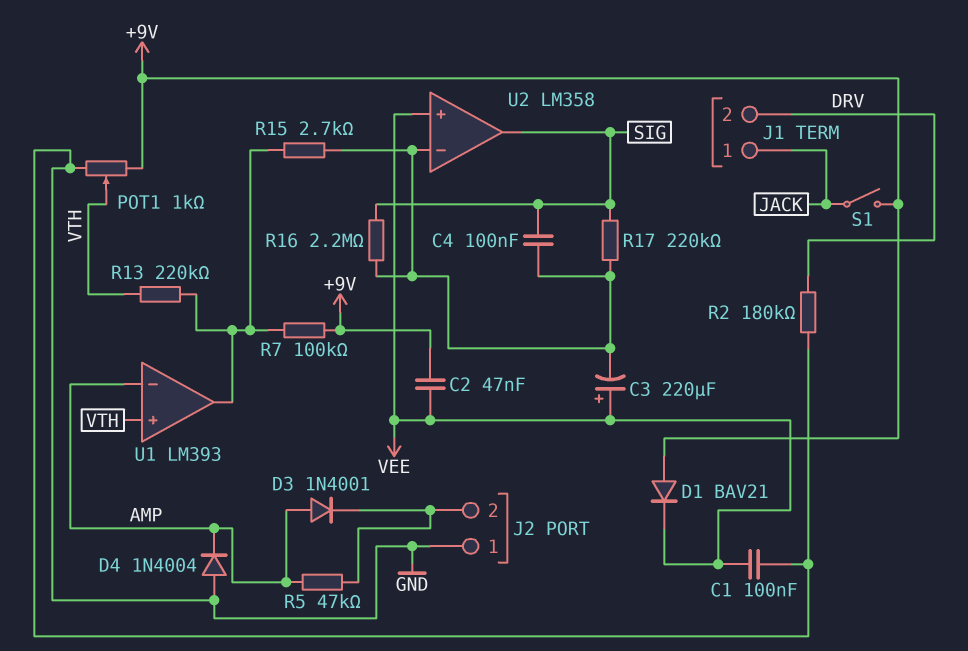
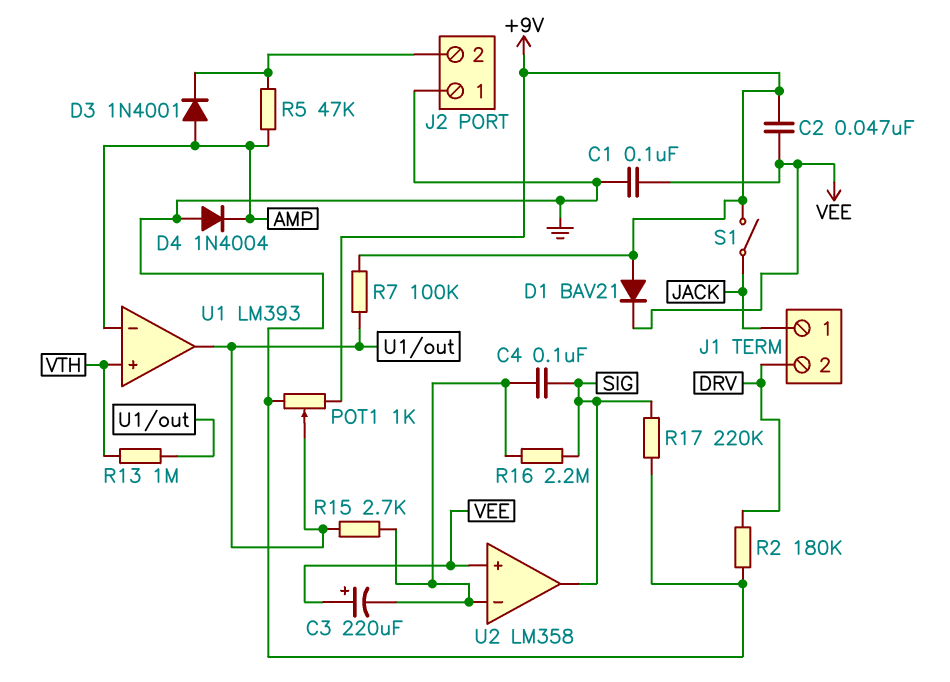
POT1: 1k (+9V, GND, wiper VTH) -> 1k (+9V, GND, wiper U1/out)
R13: 220k (U1/out, VTH) -> 1M (U1/out, VTH)
R17: 220k (SIG, U2/in-) -> 220k (GND, SIG)

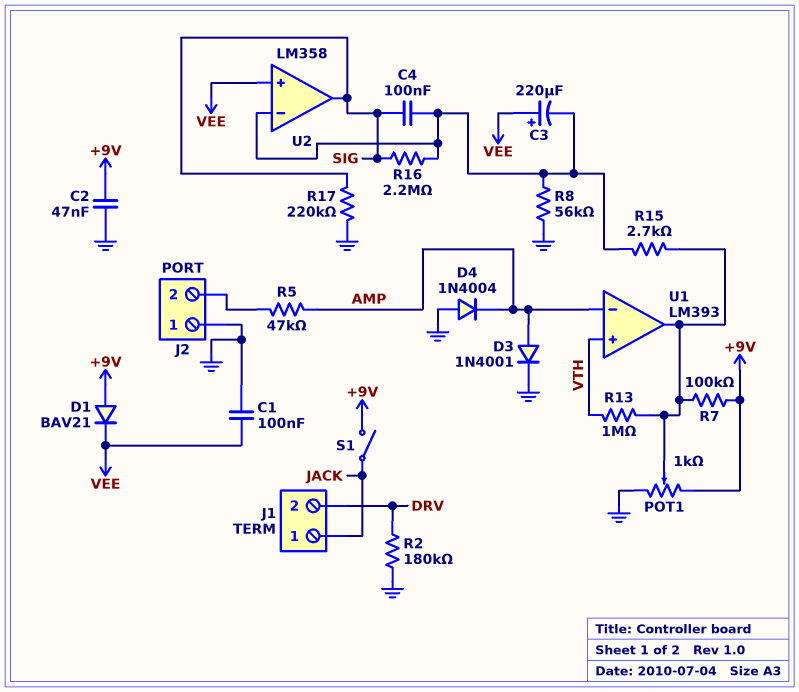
C2: 47nF (+9V, VEE) -> 47nF (+9V, GND)
D3: diode 1N4001 (A AMP, K J2/2) -> diode 1N4001 (A AMP, K GND)
R8: none -> 56k (GND, U2/in-)

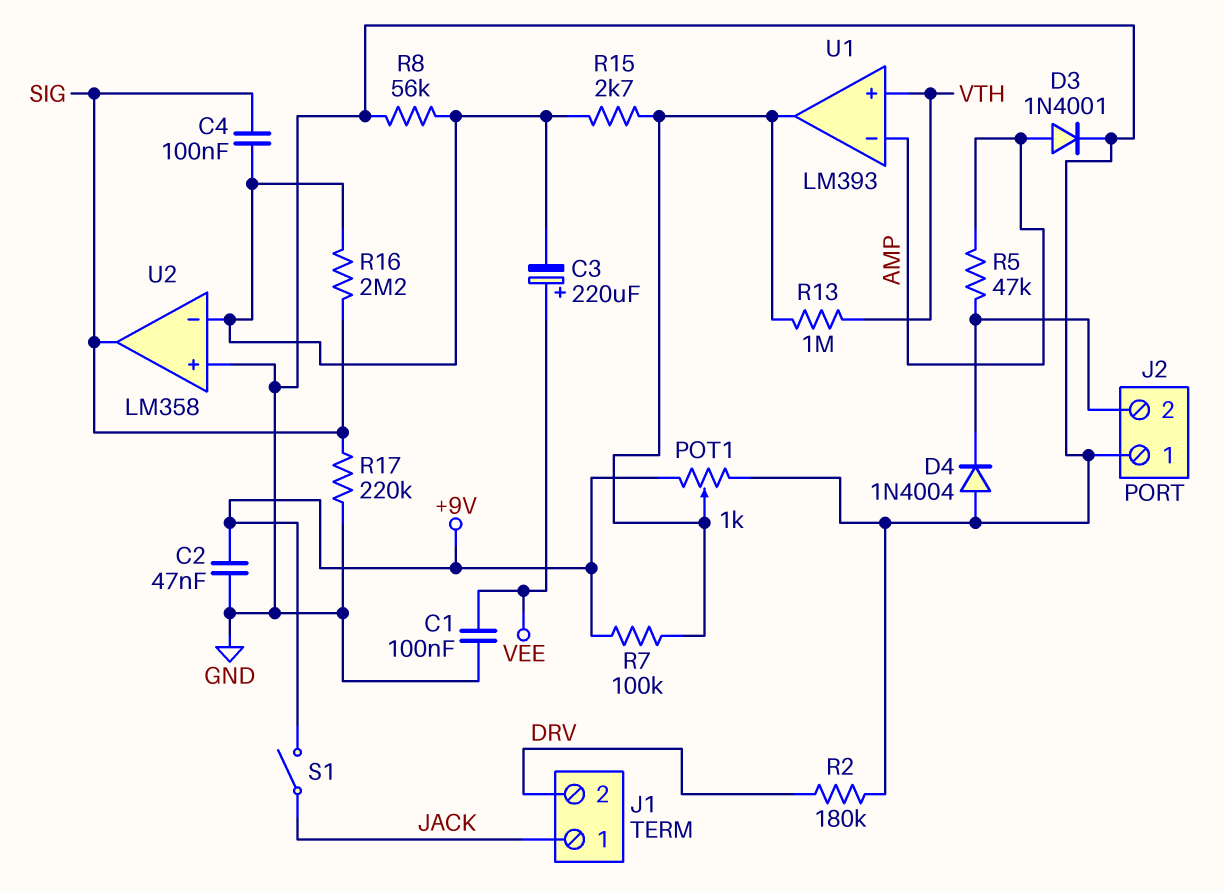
D1: diode BAV21 (A +9V, K VEE) -> none
D4: diode 1N4004 (A GND, K AMP) -> diode 1N4004 (A GND, K J2/2)
U2 pin in+: VEE -> GND

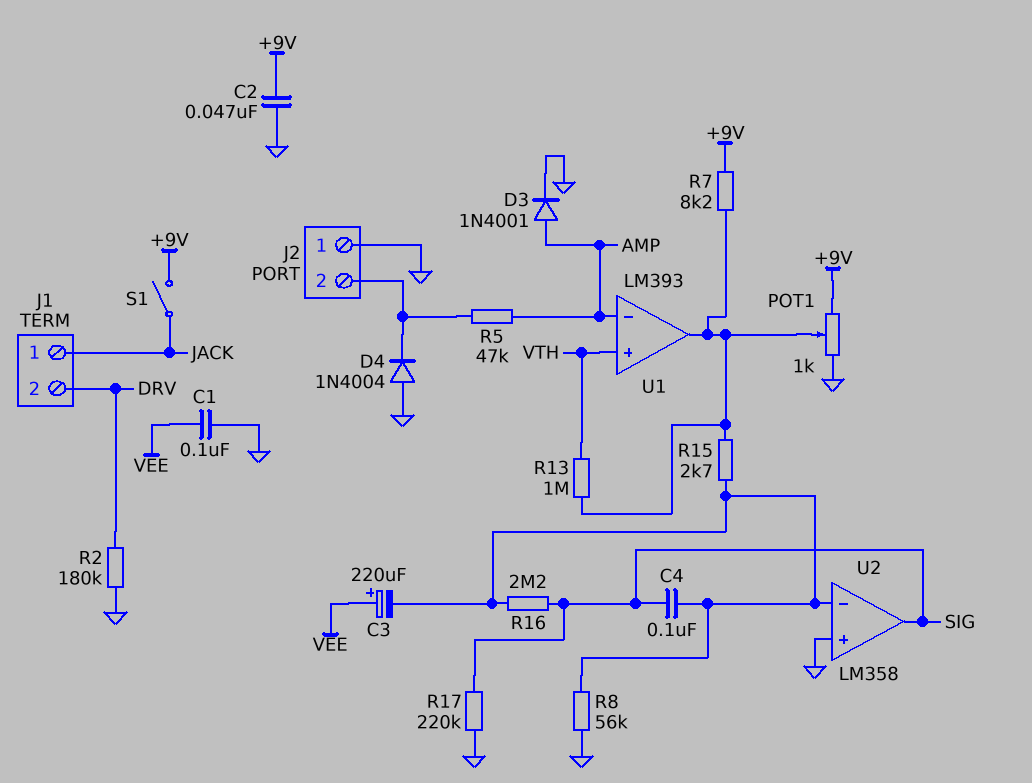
R7: 100k (+9V, U1/out) -> 8.2k (+9V, U1/out)

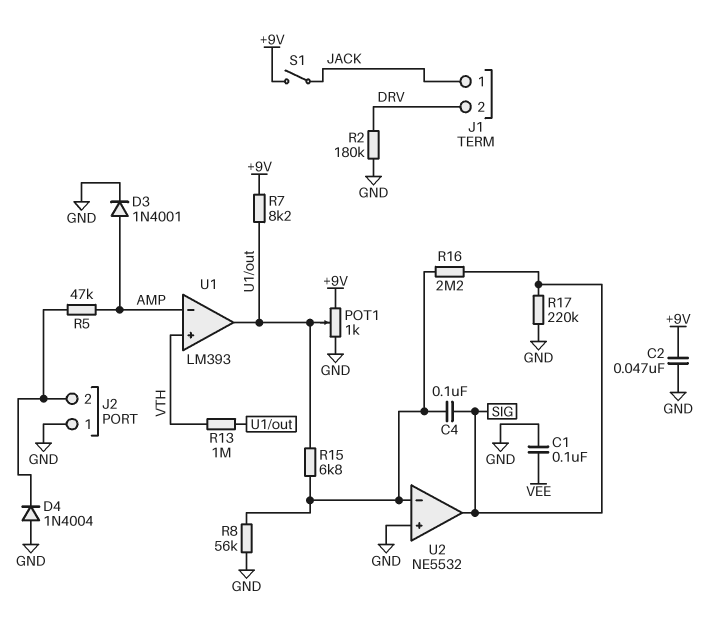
C3: 220uF (plus VEE, minus U2/in-) -> none
R15: 2.7k (U1/out, U2/in-) -> 6.8k (U1/out, U2/in-)
U2: LM358 -> NE5532

